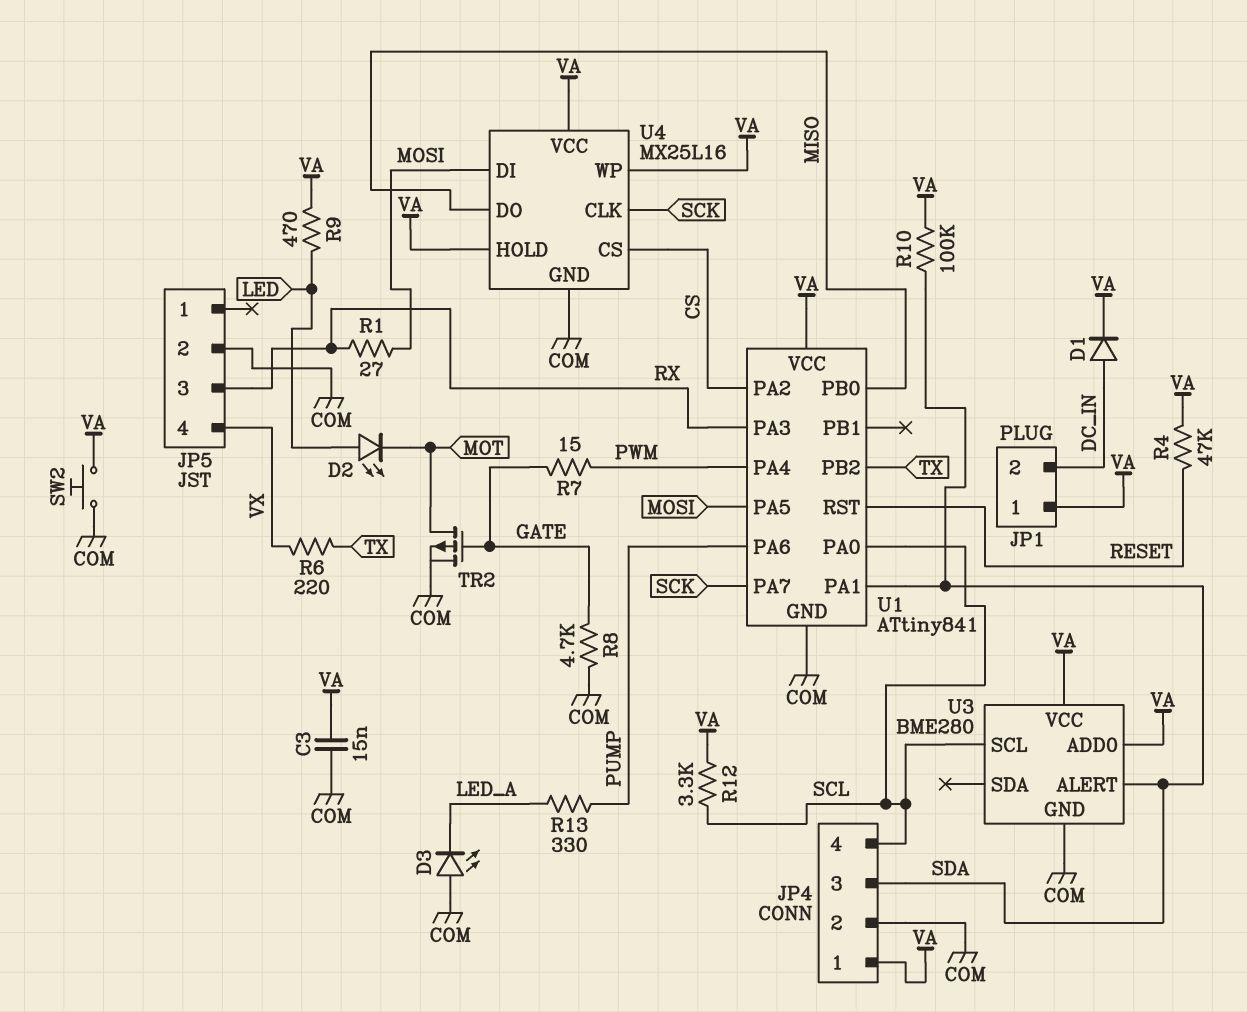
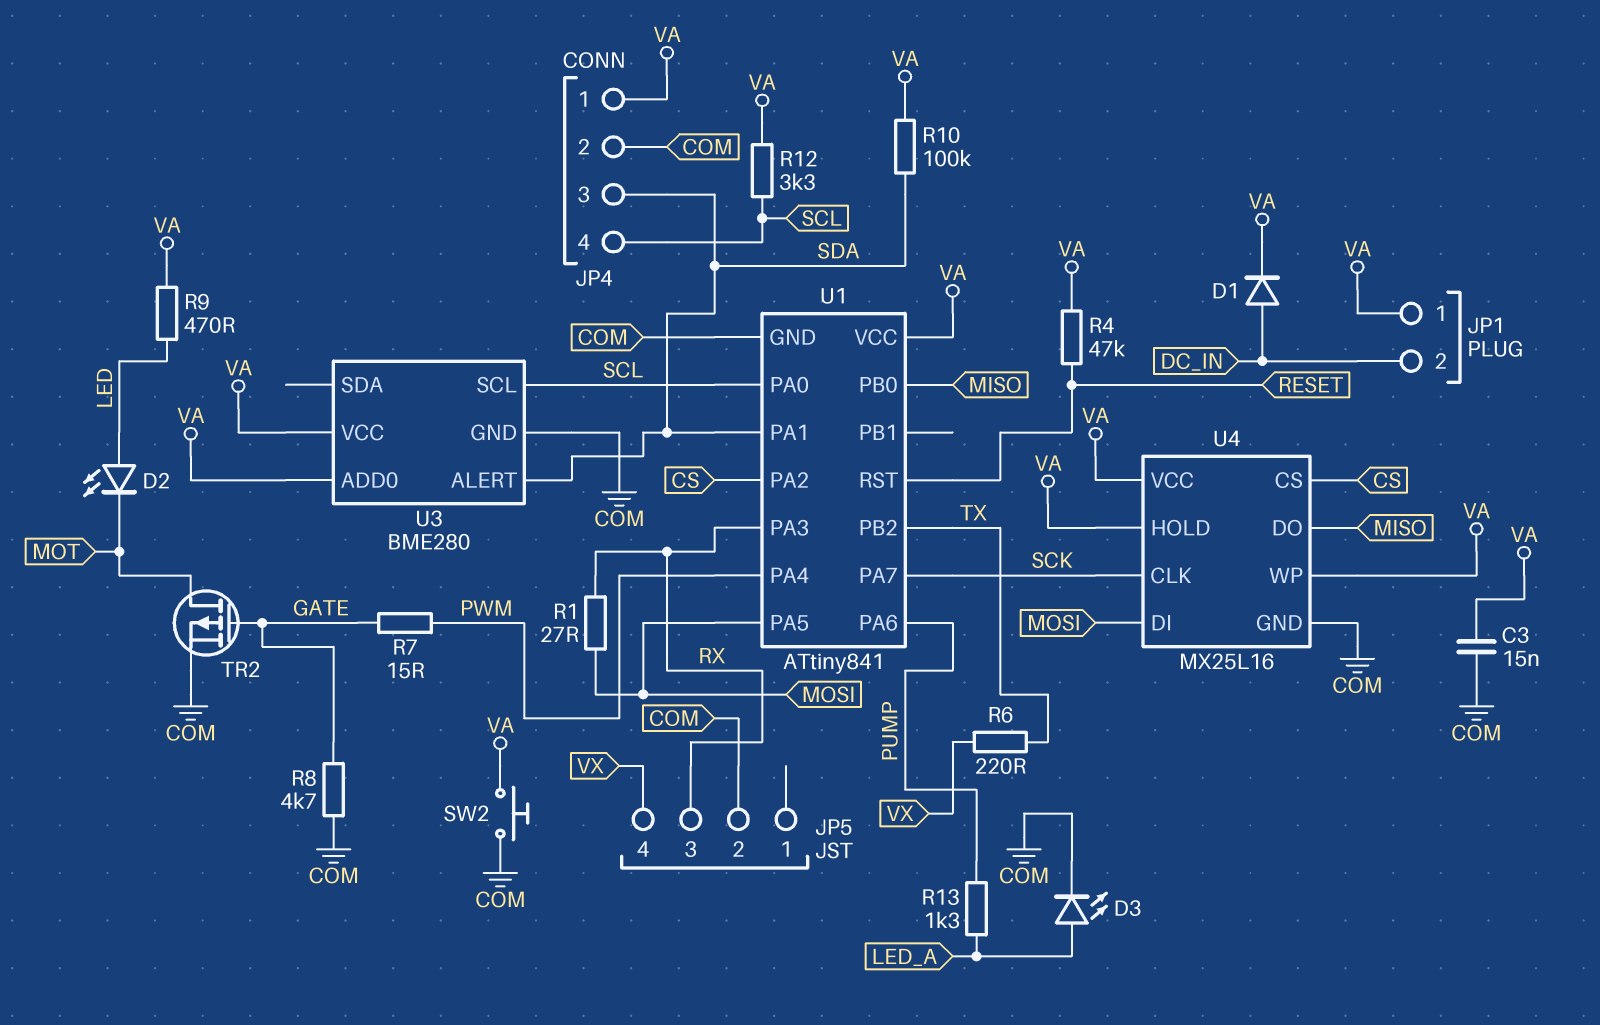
D3: LED (A COM, K LED_A) -> LED (A LED_A, K COM)
R13: 330 (LED_A, PUMP) -> 1.3k (LED_A, PUMP)

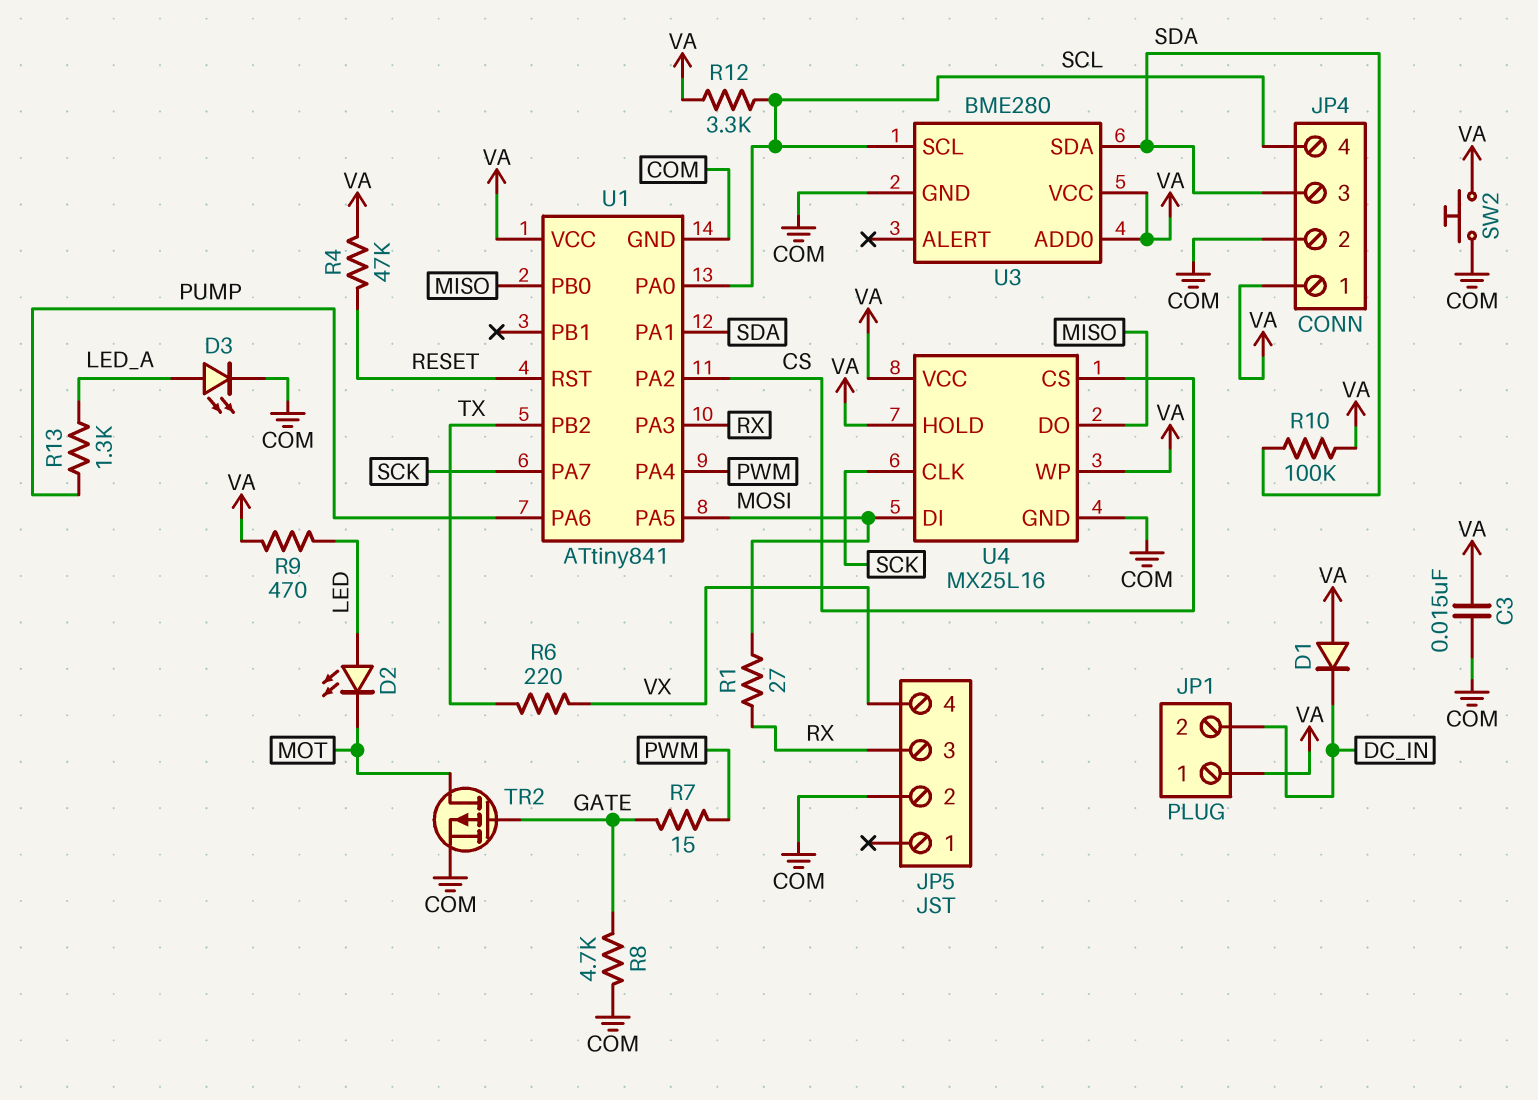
D1: diode (A DC_IN, K VA) -> diode (A VA, K DC_IN)
U3 pin ALERT: SDA -> none
U3 pin SDA: none -> SDA

